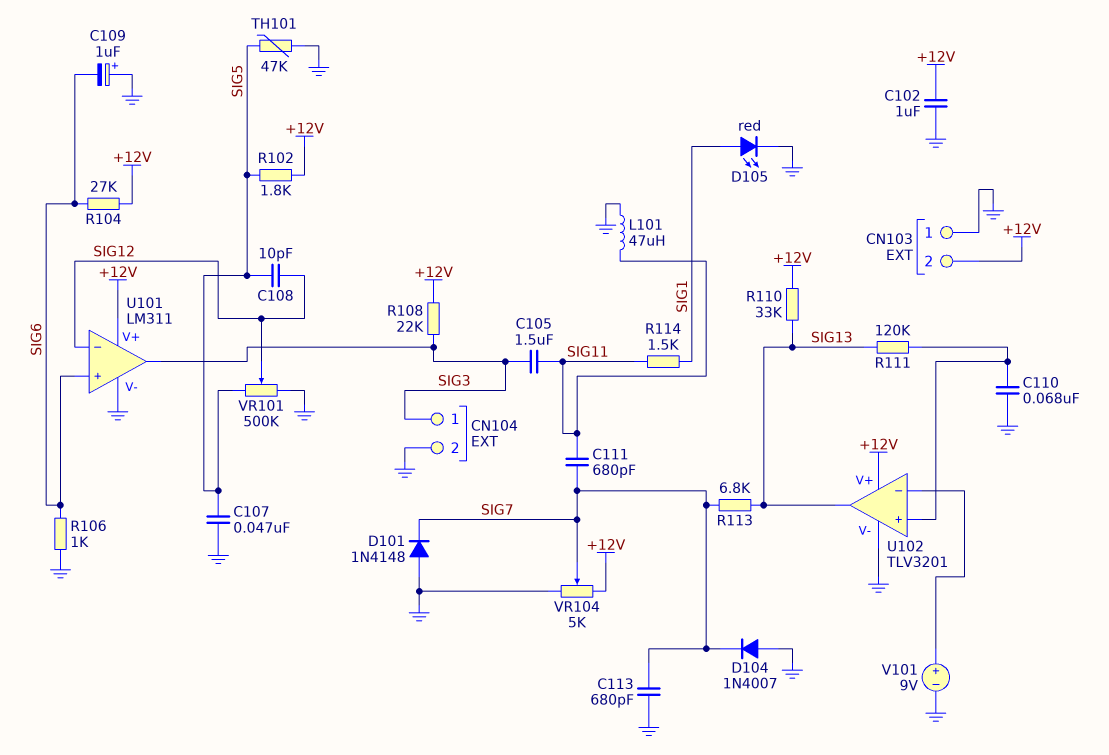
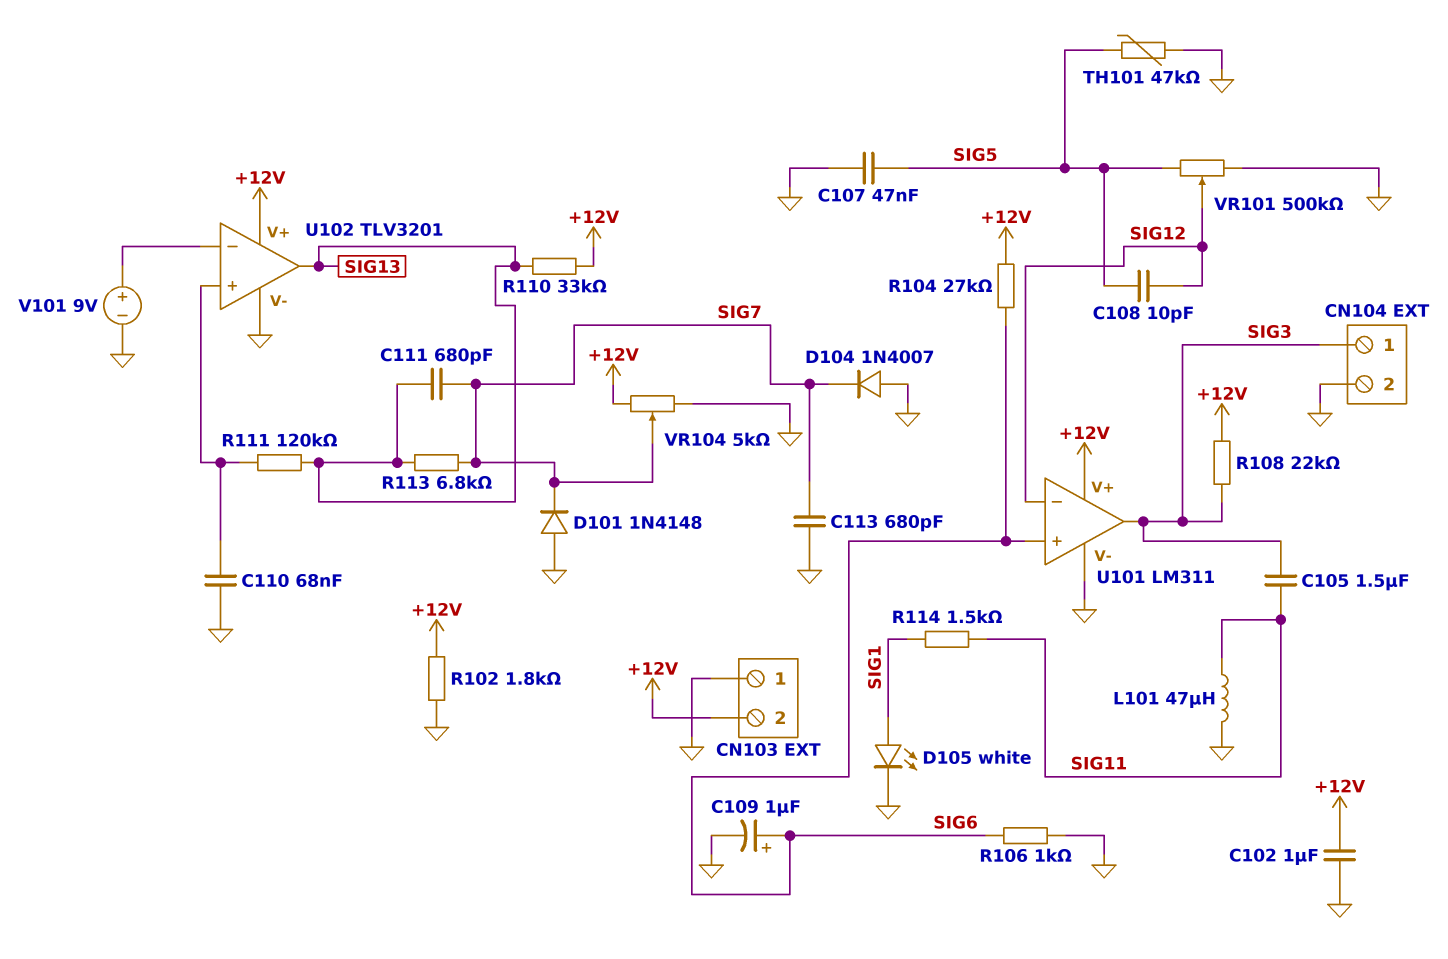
C109: 1uF (plus GND, minus SIG6) -> 1uF (plus SIG6, minus GND)
C111: 680pF (SIG7, SIG11) -> 680pF (SIG7, SIG13)
D105: LED red (A SIG1, K GND) -> LED white (A SIG1, K GND)
R102: 1.8k (+12V, SIG5) -> 1.8k (+12V, GND)

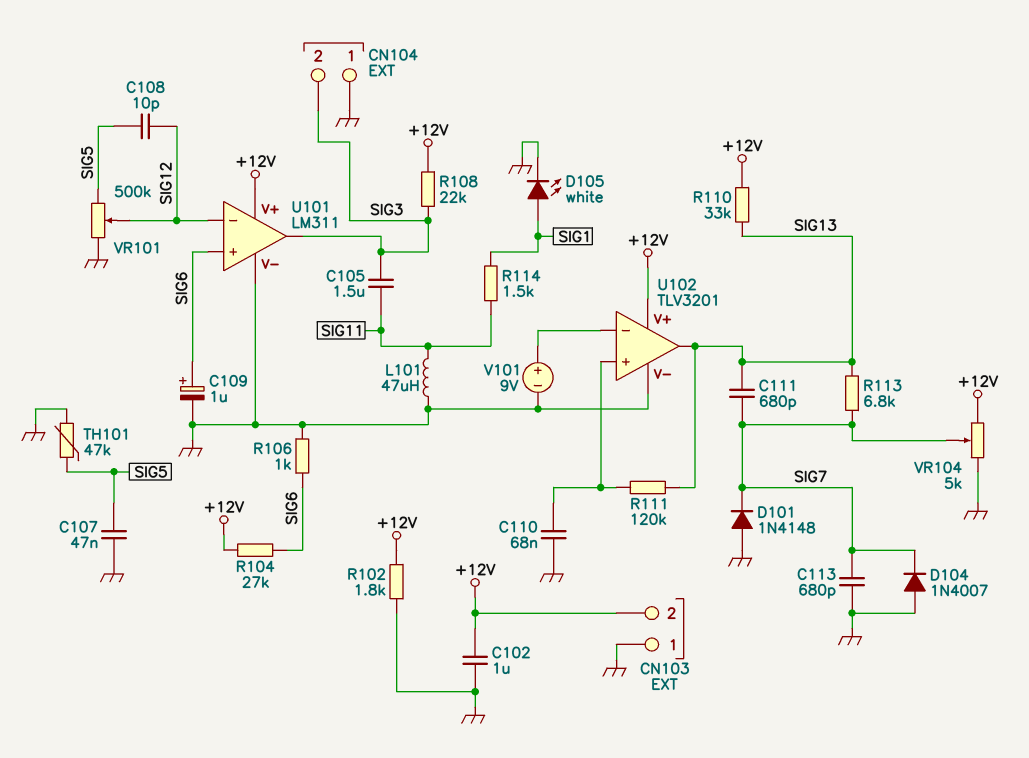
CN104 pin 1: SIG3 -> GND
CN104 pin 2: GND -> SIG3

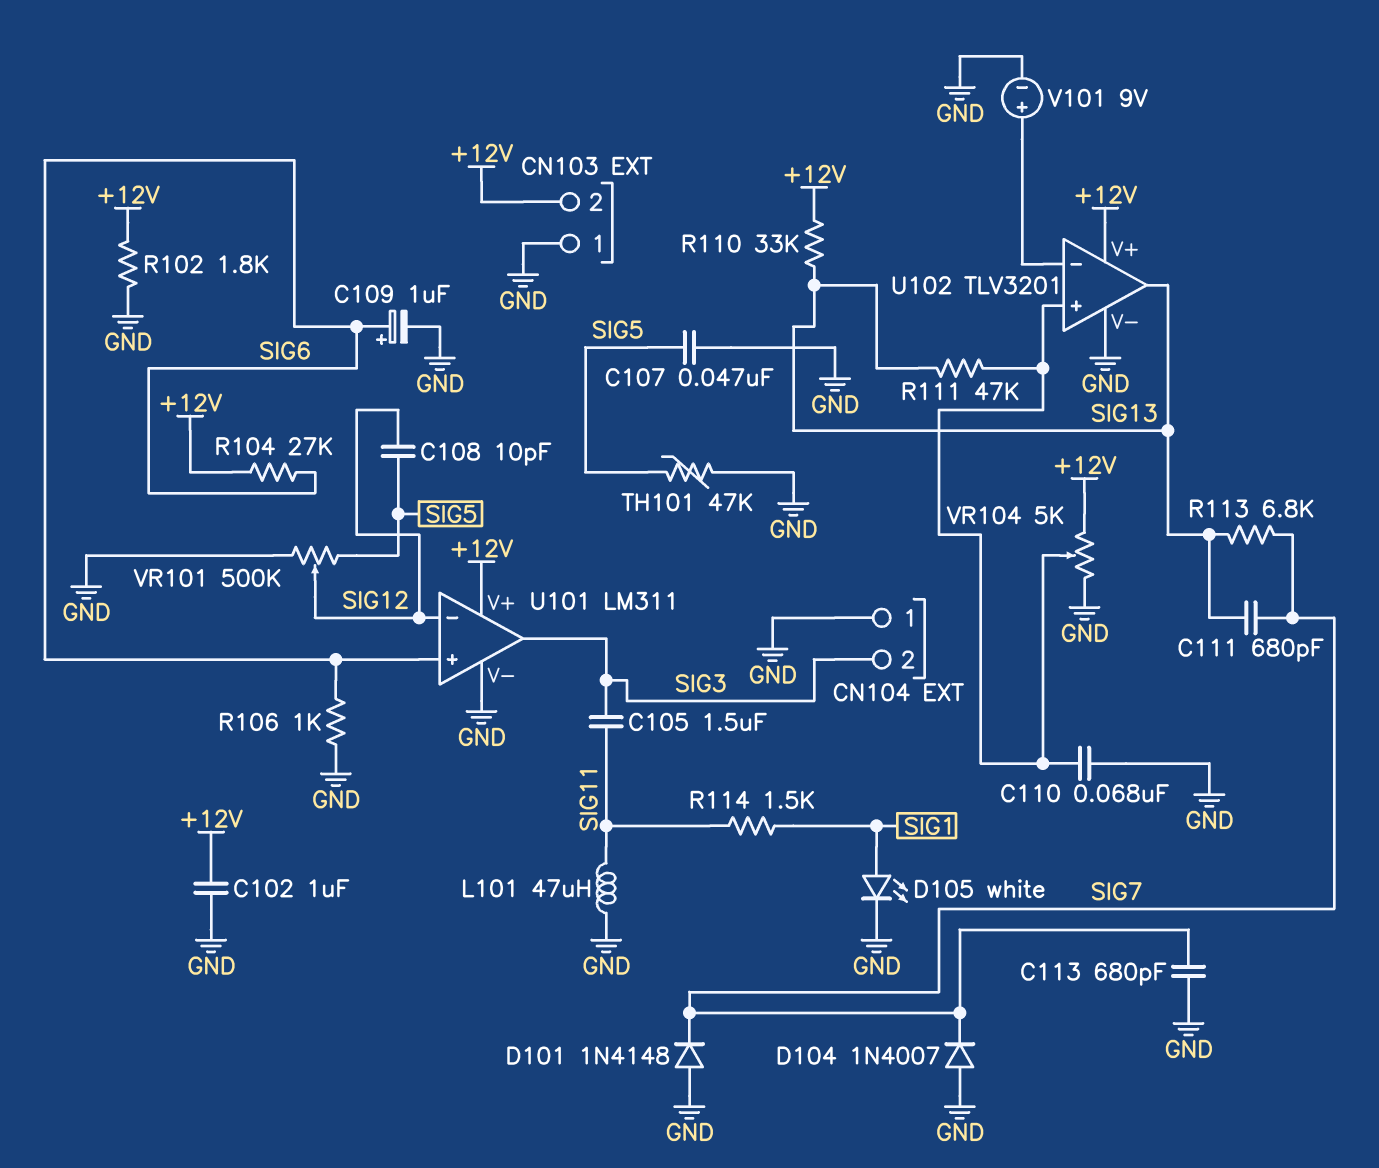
R108: 22k (+12V, SIG3) -> none
R111: 120k (SIG13, U102/in+) -> 47k (SIG13, U102/in+)
VR104: 5k (+12V, GND, wiper SIG7) -> 5k (+12V, GND, wiper U102/in+)

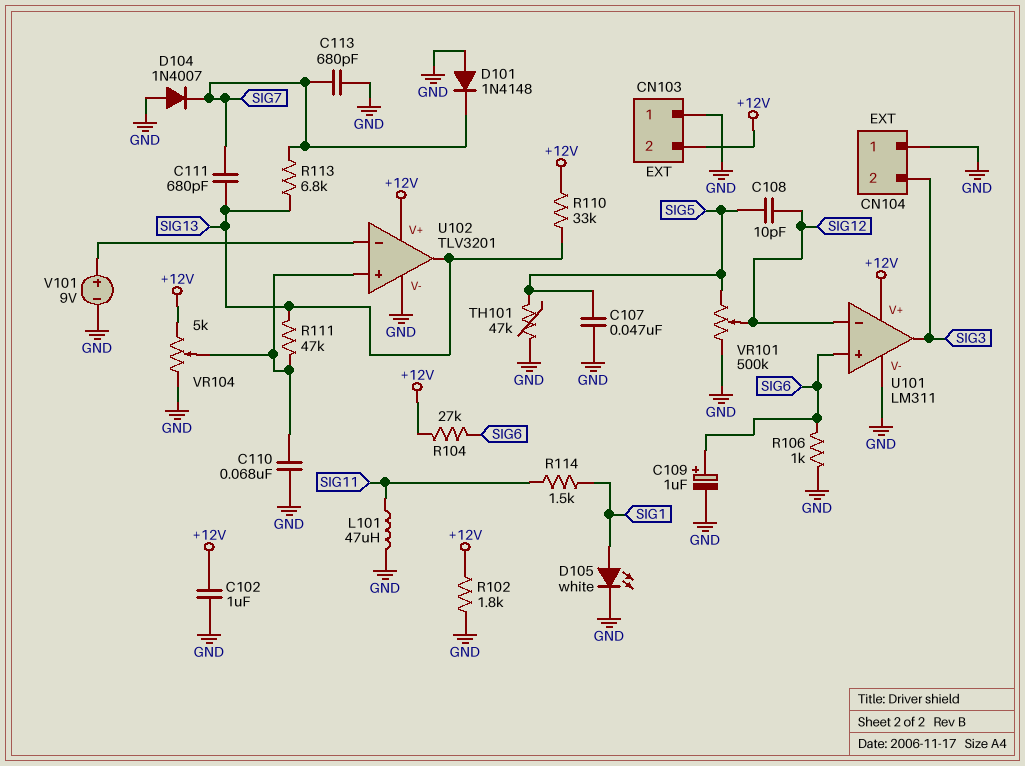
C105: 1.5uF (SIG3, SIG11) -> none

